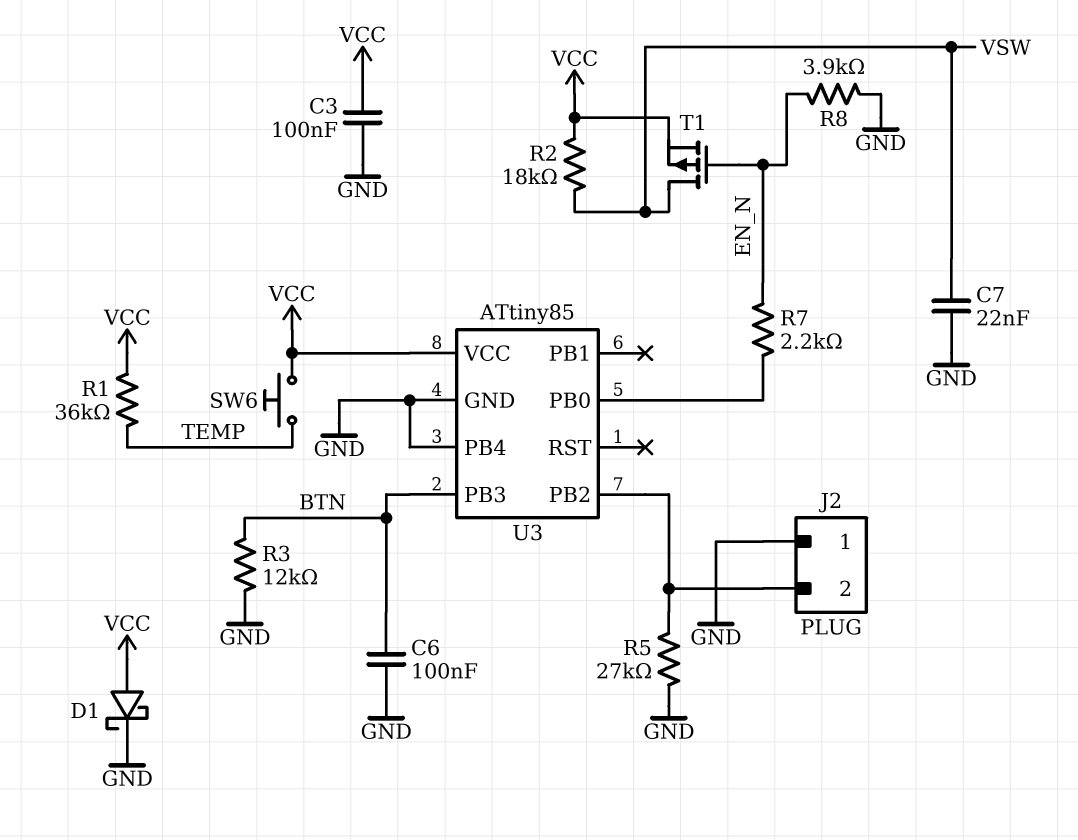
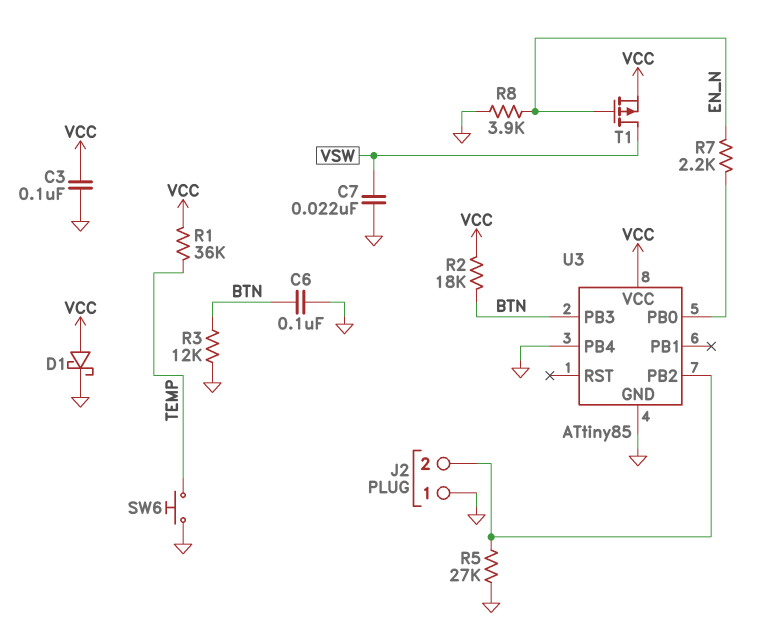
R2: 18k (VCC, VSW) -> 18k (BTN, VCC)
SW6: button (TEMP, VCC) -> button (GND, TEMP)

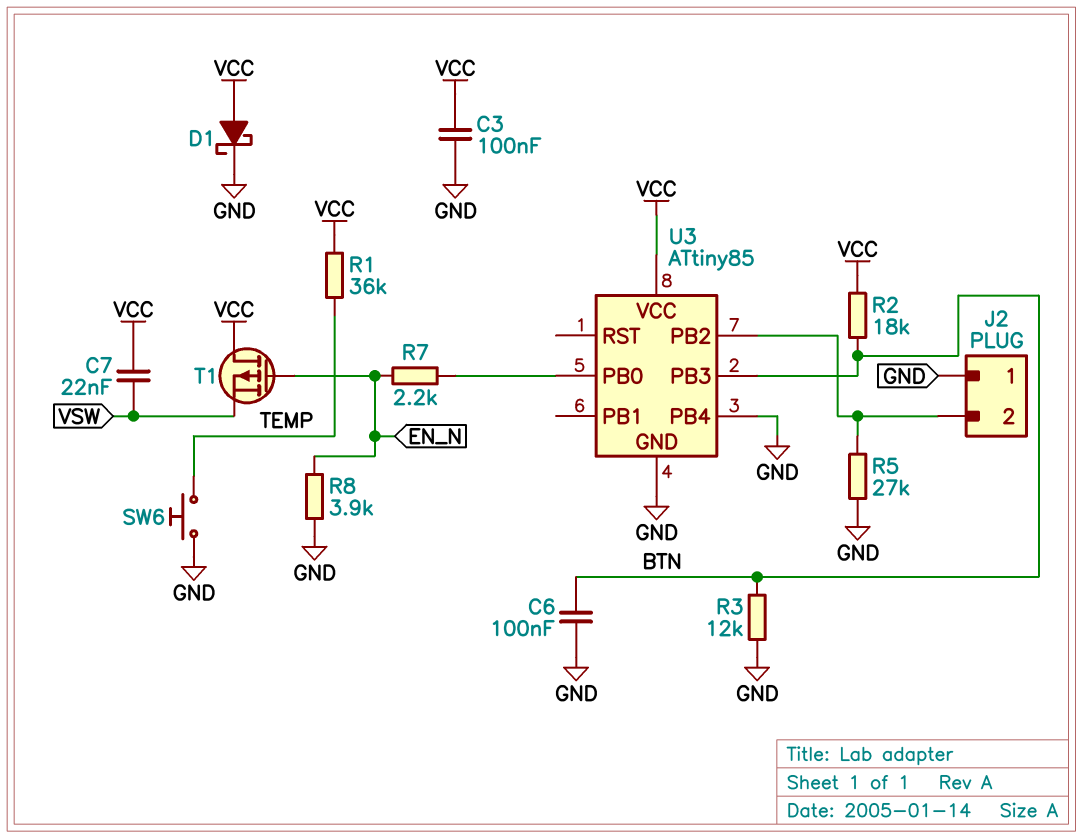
C7: 22nF (GND, VSW) -> 22nF (VCC, VSW)
T1: PMOS (G EN_N, D VSW, S VCC) -> PMOS (G EN_N, D VCC, S VSW)

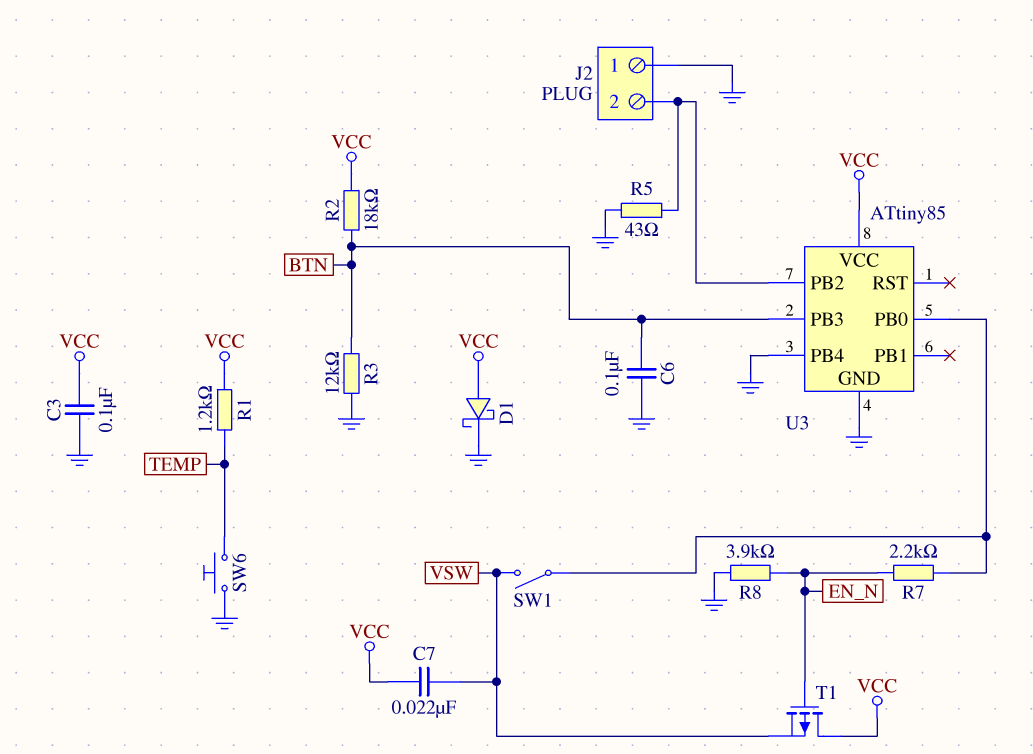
R1: 36k (TEMP, VCC) -> 1.2k (TEMP, VCC)
R5: 27k (GND, J2/2) -> 43 (GND, J2/2)
SW1: none -> switch (U3/PB0, VSW)

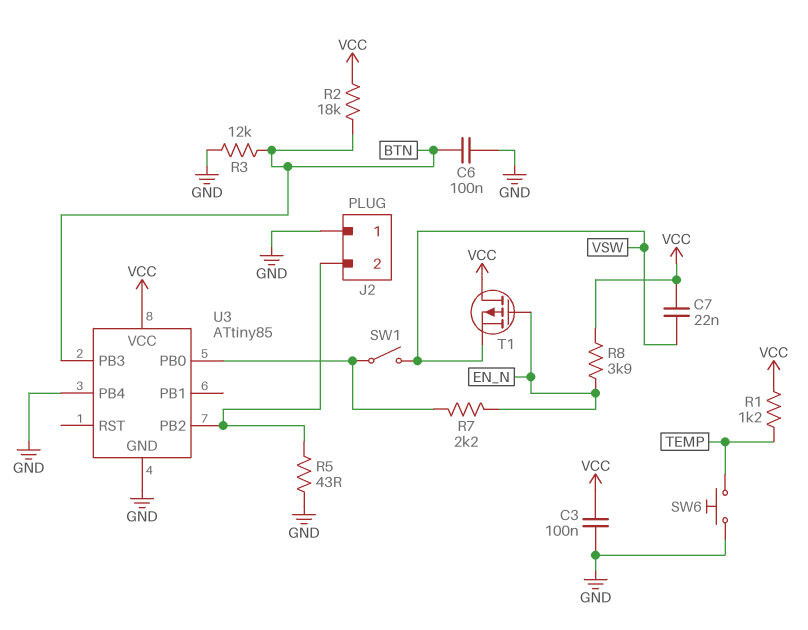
D1: schottky (A VCC, K GND) -> none
R8: 3.9k (EN_N, GND) -> 3.9k (EN_N, VCC)

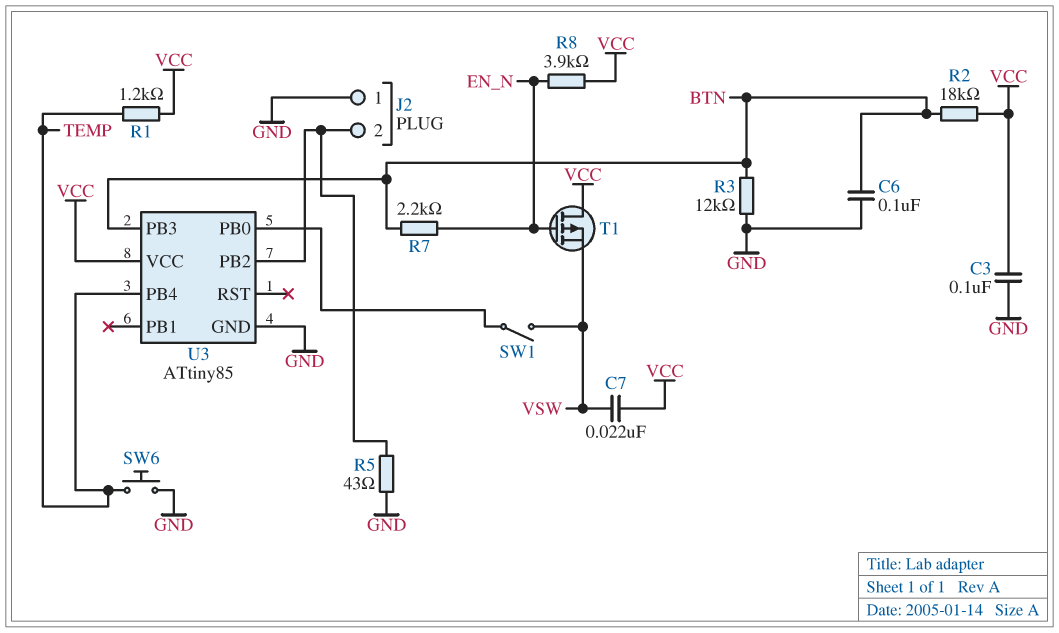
R7: 2.2k (EN_N, U3/PB0) -> 2.2k (BTN, EN_N)
U3 pin PB4: GND -> TEMP

